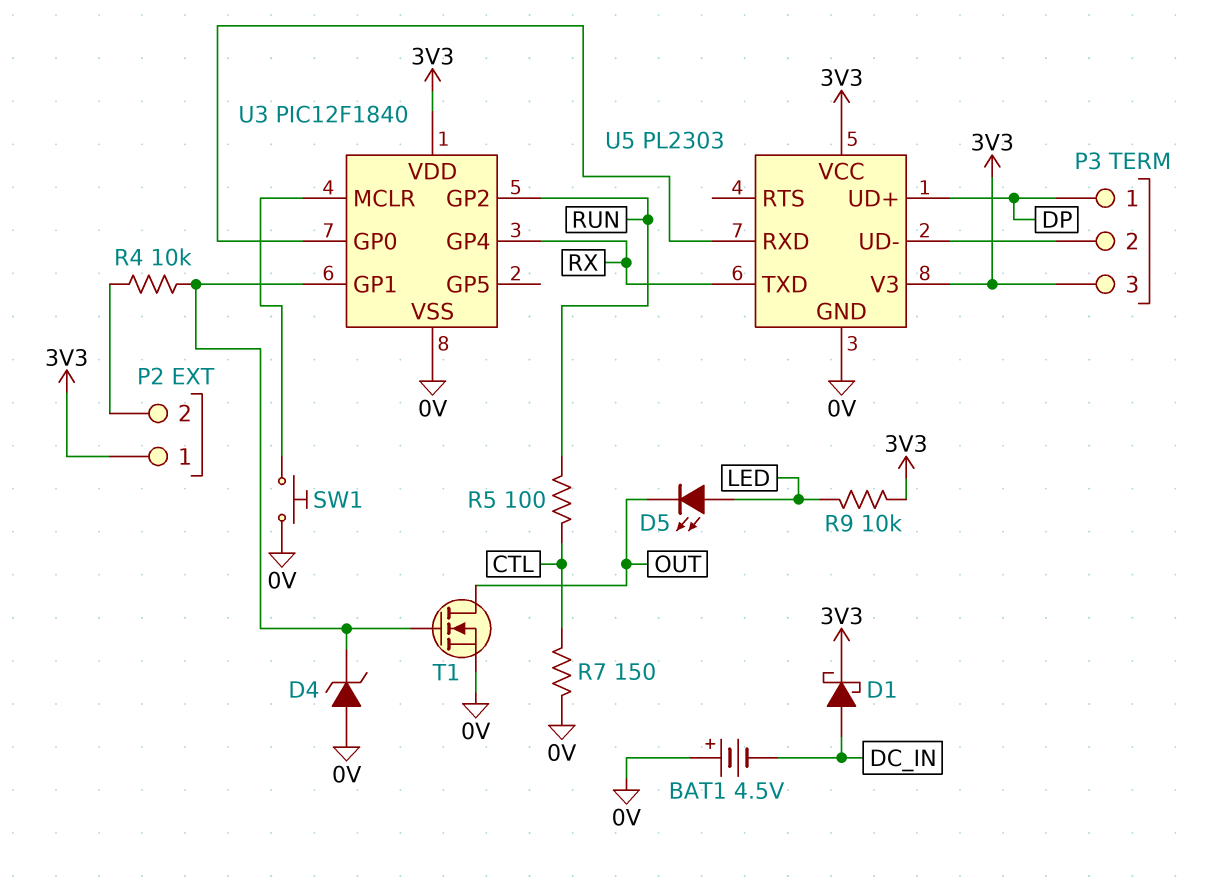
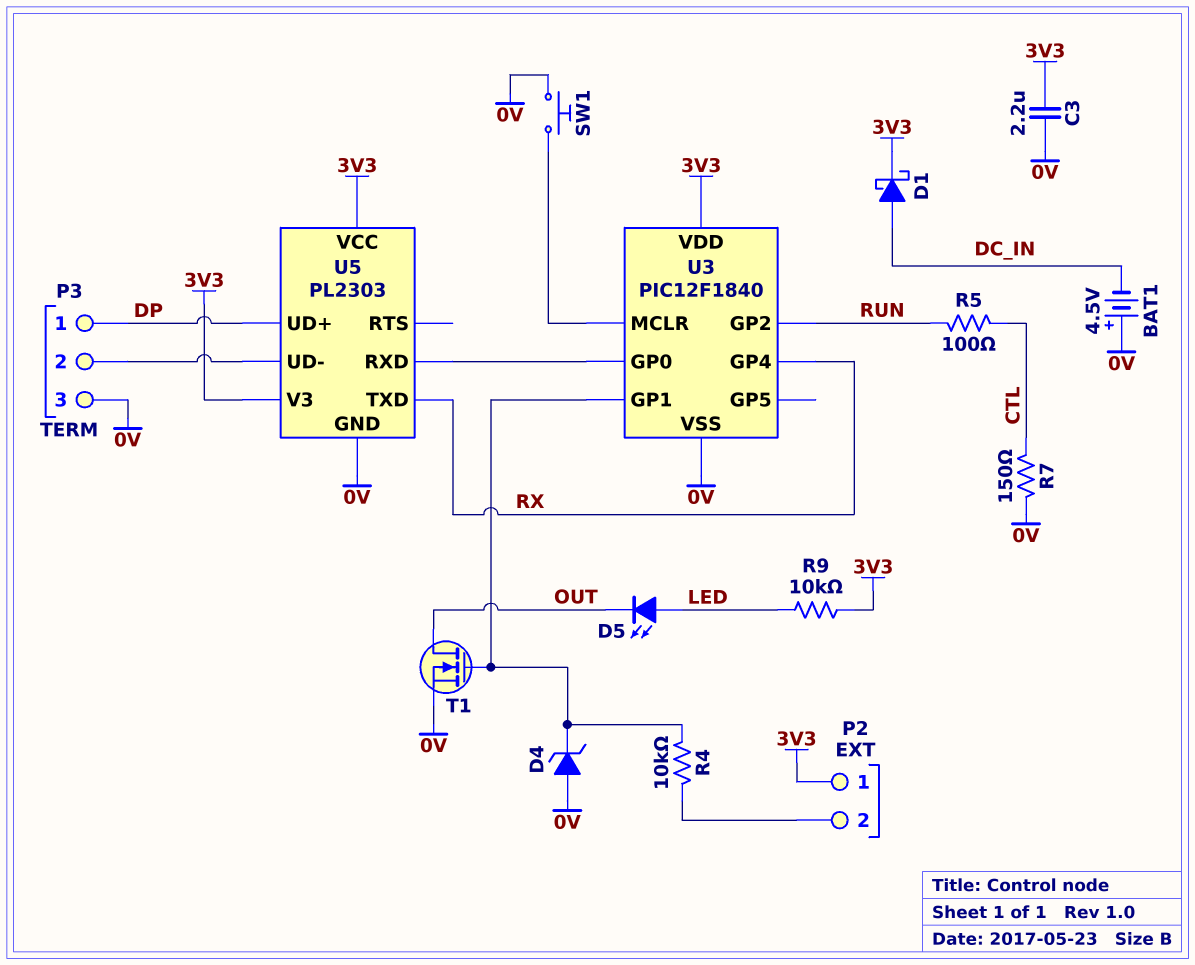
C3: none -> 2.2uF (0V, 3V3)
P3 pin 3: 3V3 -> 0V

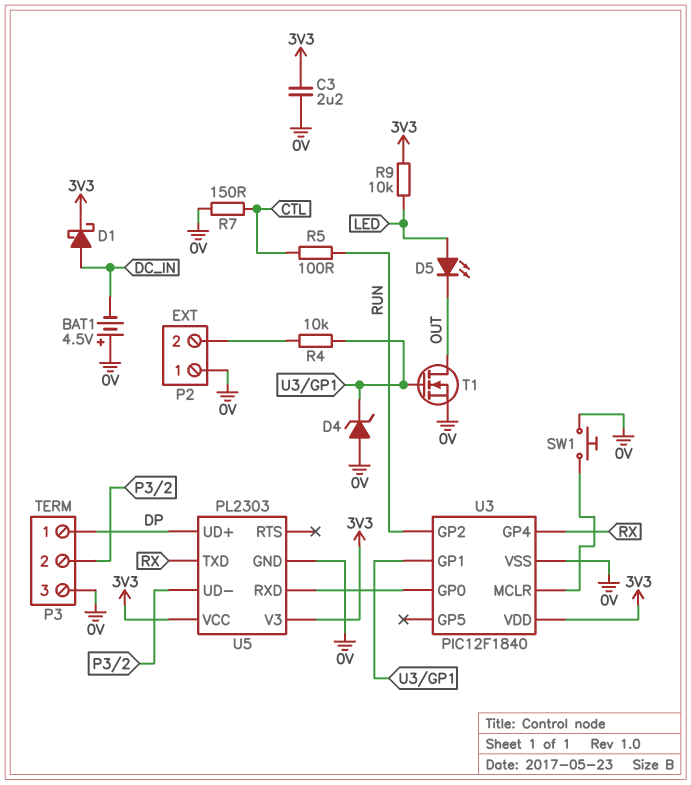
P2 pin 1: 3V3 -> 0V

